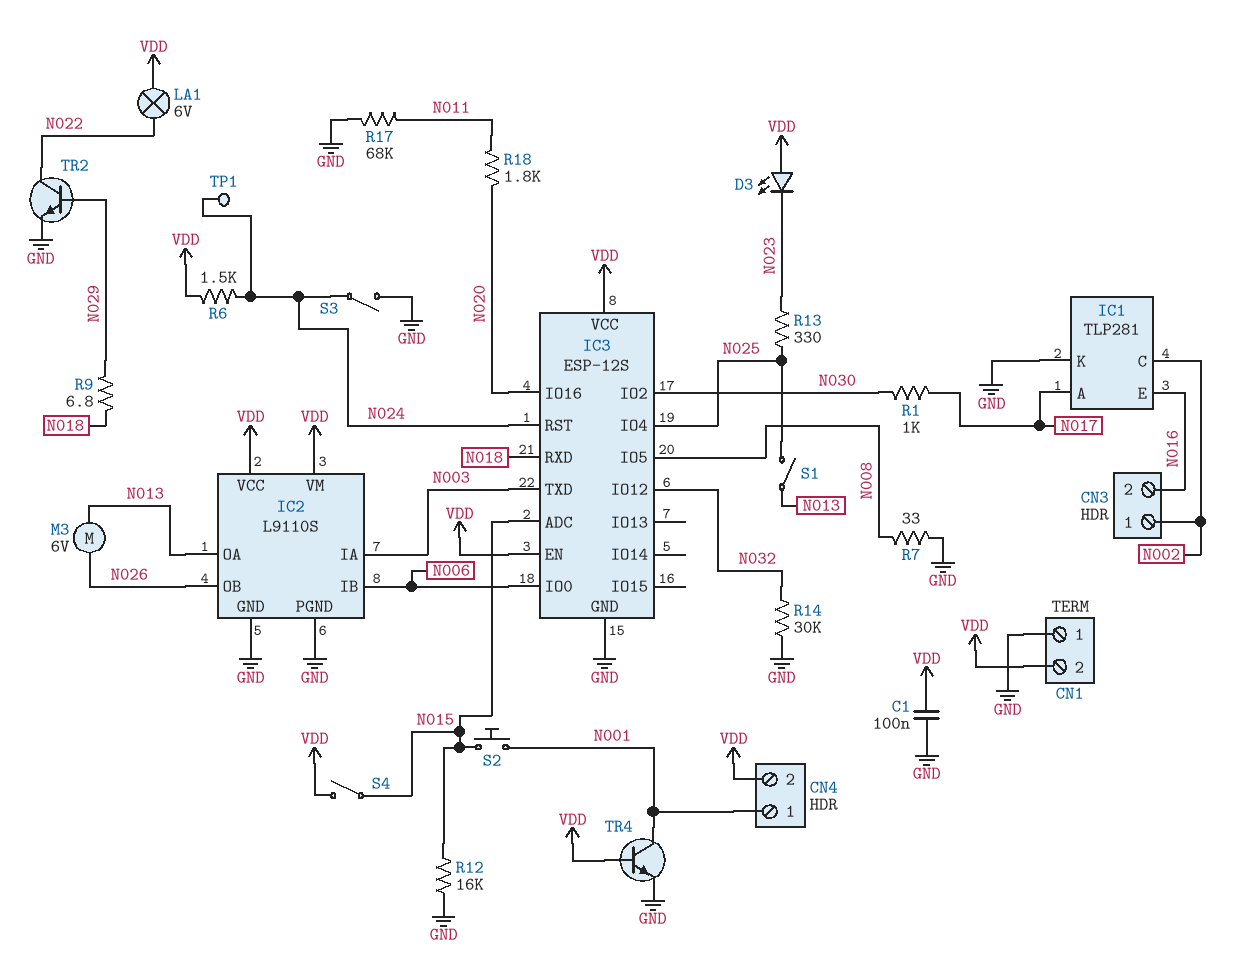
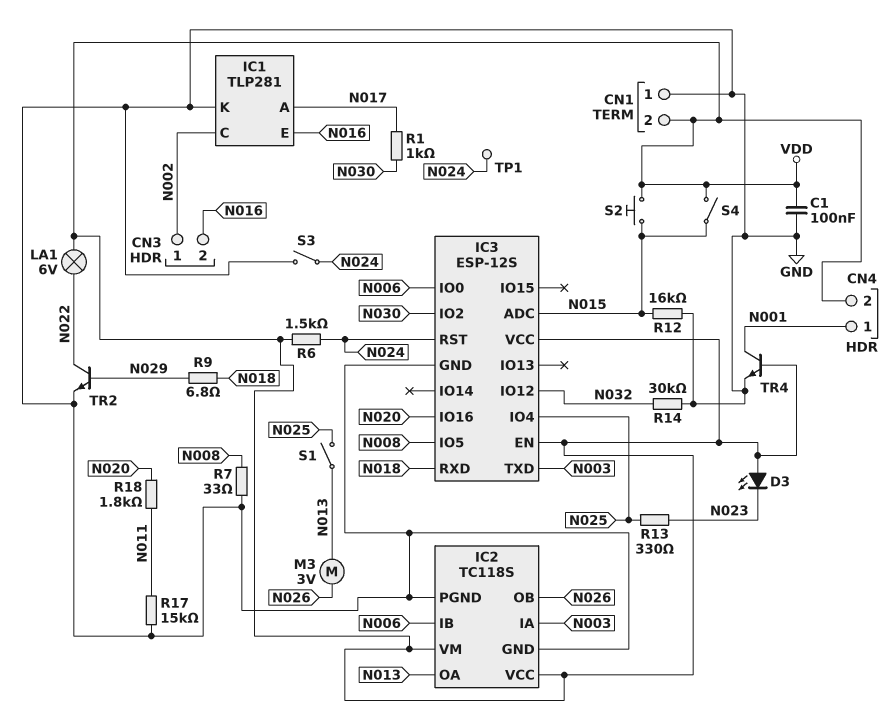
IC2: L9110S -> TC118S
M3: motor 6V (N013, N026) -> motor 3V (N013, N026)
R17: 68k (GND, N011) -> 15k (GND, N011)
S2: button (N001, N015) -> button (N015, VDD)

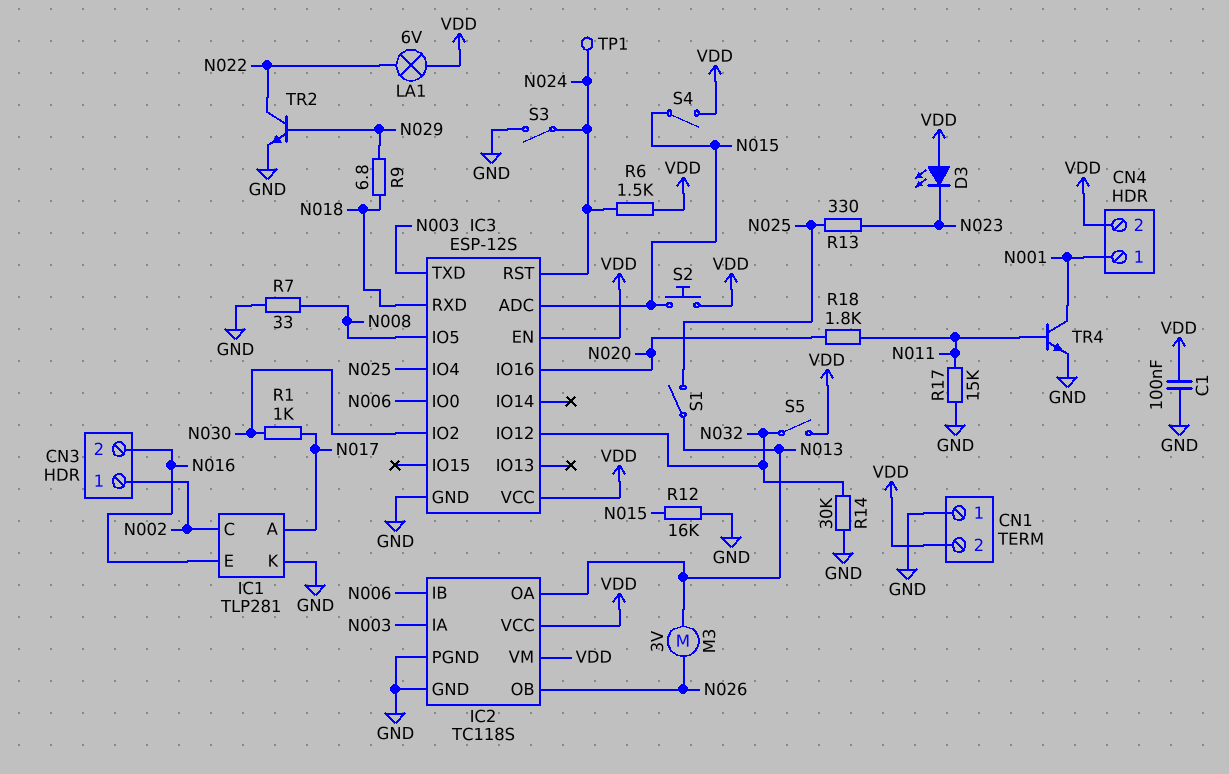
S5: none -> switch (N032, VDD)
TR4: NPN (B VDD, C N001, E GND) -> NPN (B N011, C N001, E GND)

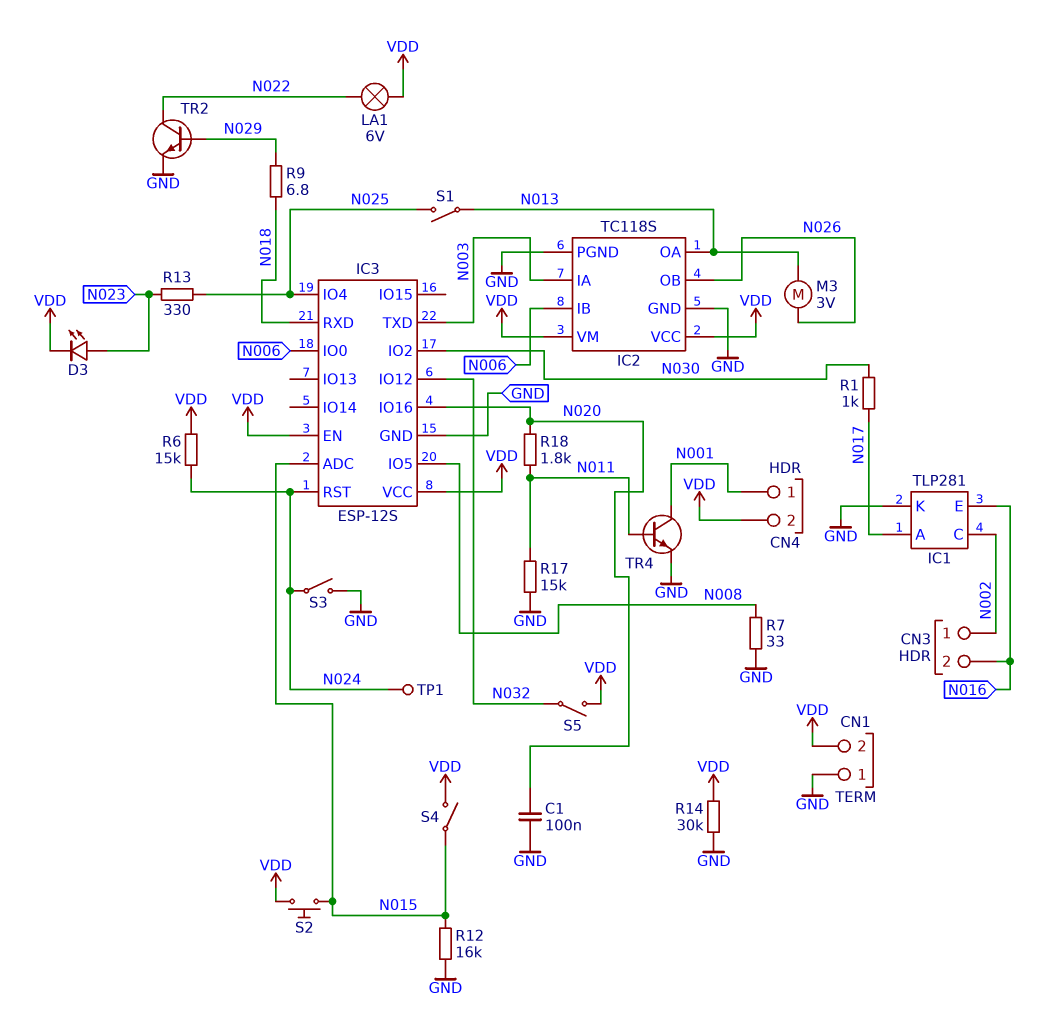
C1: 100nF (GND, VDD) -> 100nF (GND, N020)
D3: LED (A VDD, K N023) -> LED (A N023, K VDD)
R6: 1.5k (N024, VDD) -> 15k (N024, VDD)
R14: 30k (GND, N032) -> 30k (GND, VDD)

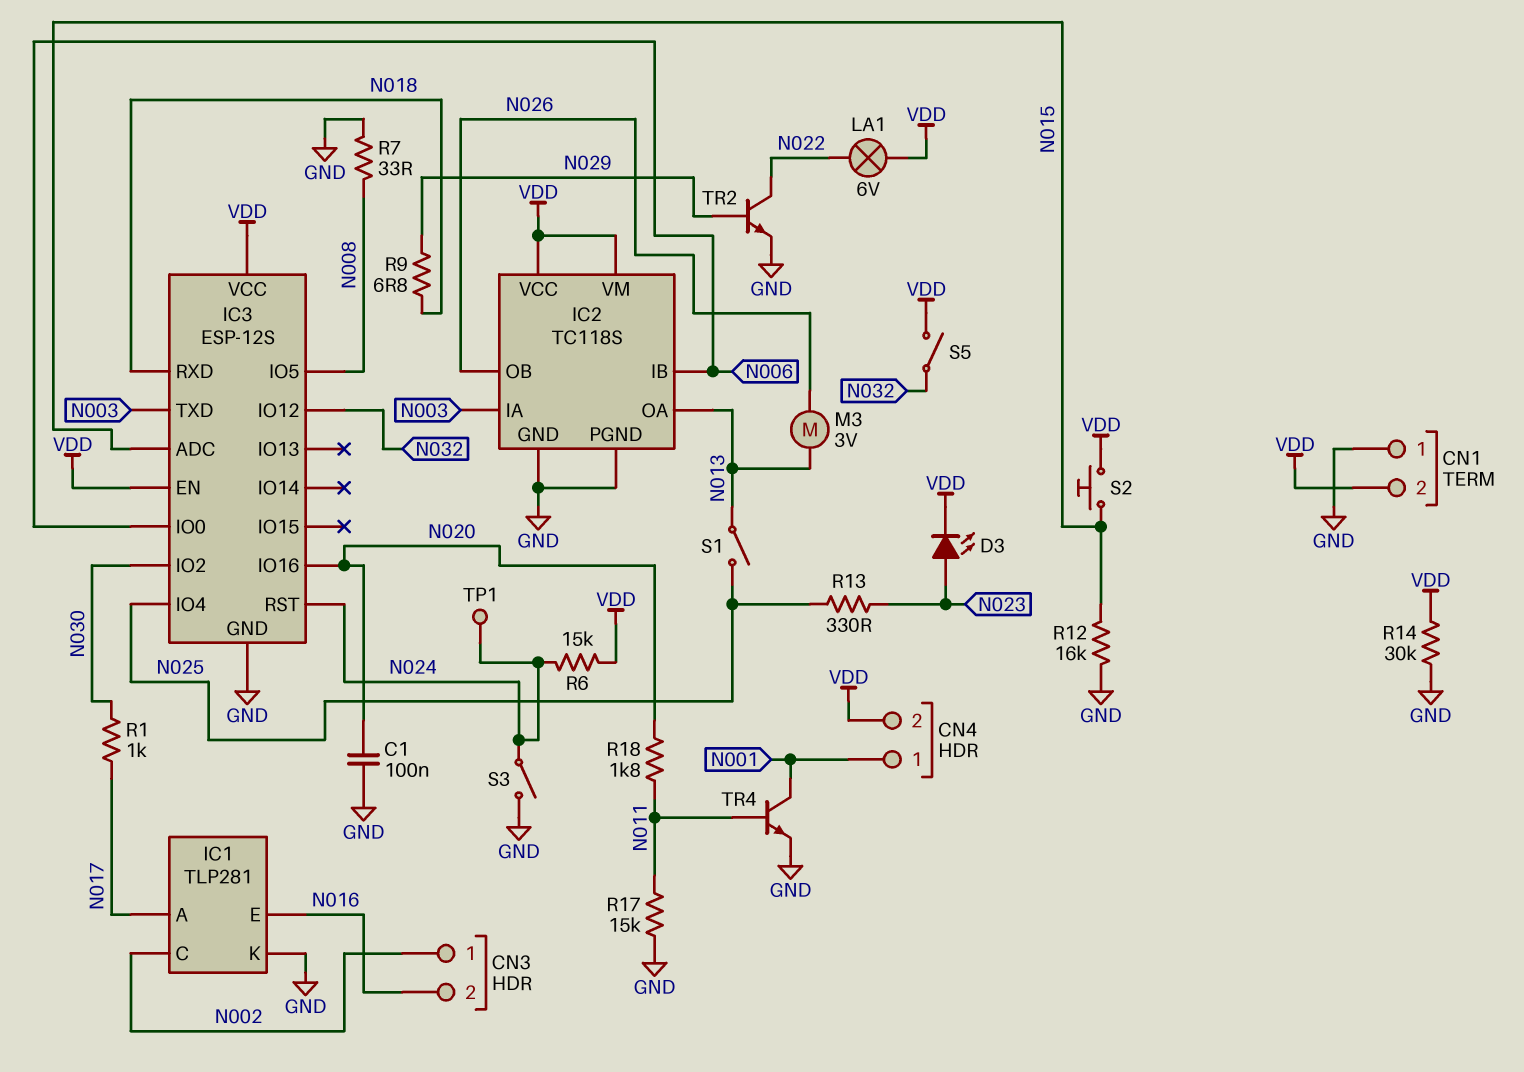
S4: switch (N015, VDD) -> none

